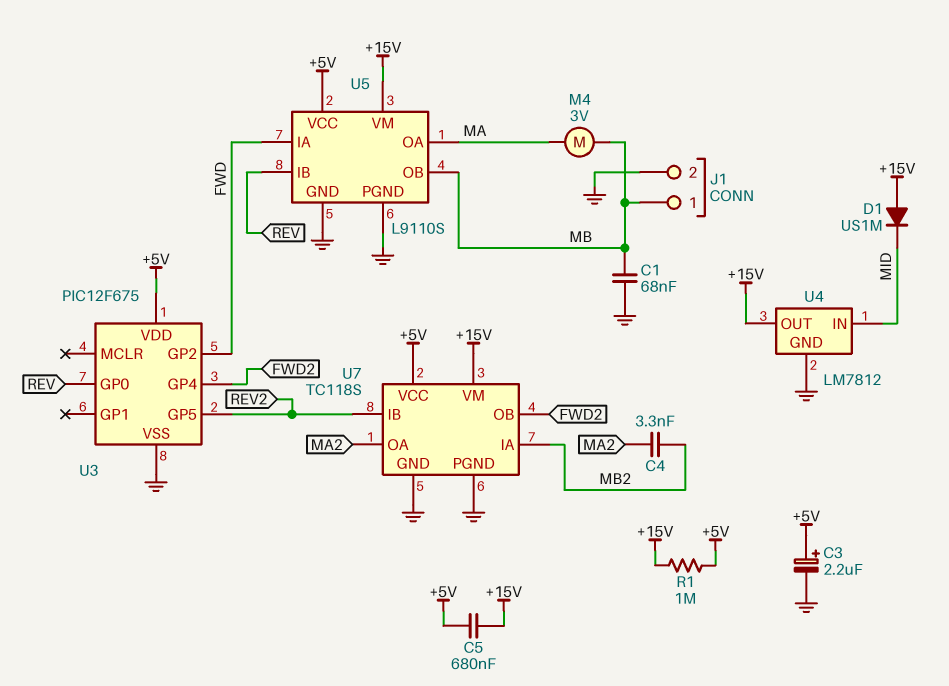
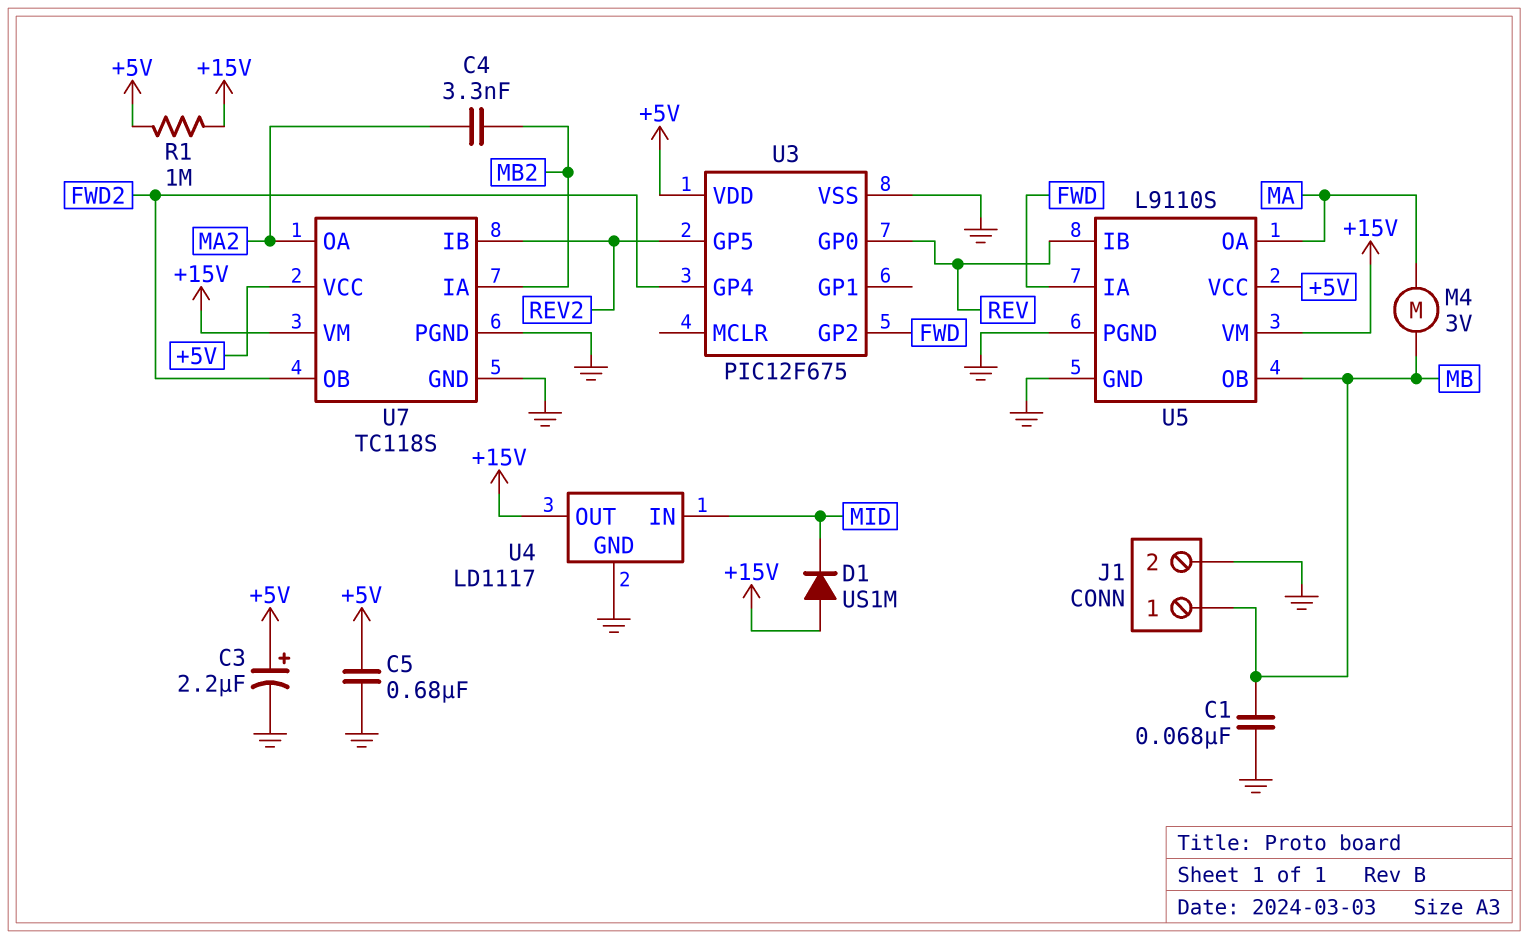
C5: 680nF (+5V, +15V) -> 680nF (+5V, GND)
U4: LM7812 -> LD1117

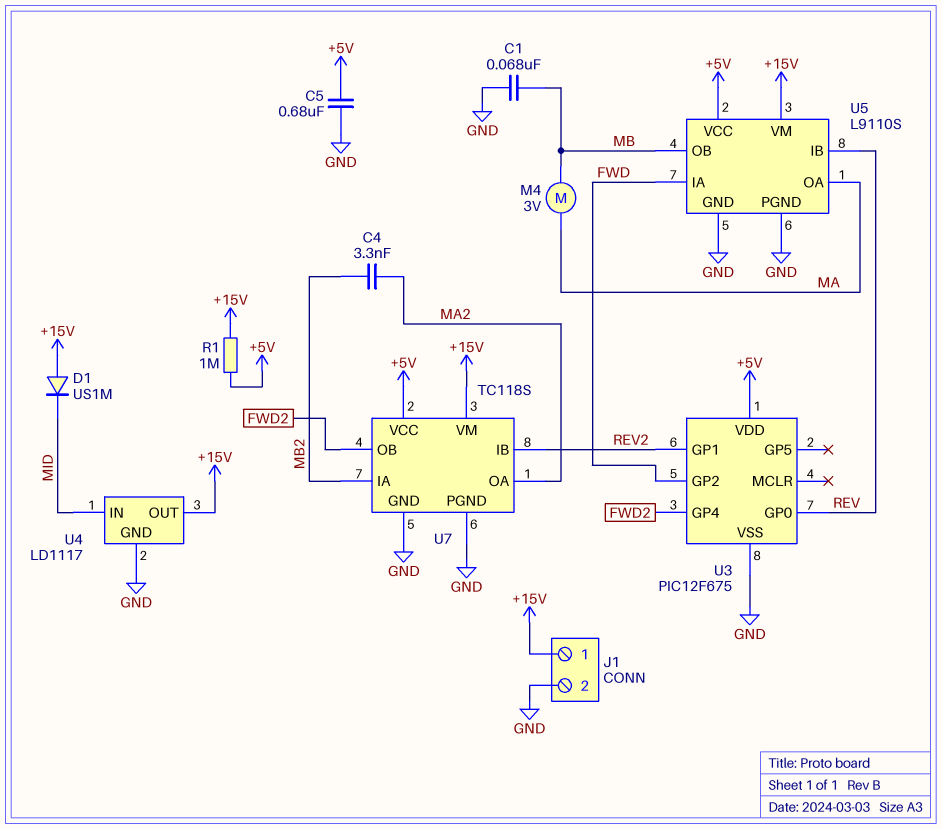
C3: 2.2uF (plus +5V, minus GND) -> none
J1 pin 1: MB -> +15V
U3 pin GP1: none -> REV2
U3 pin GP5: REV2 -> none

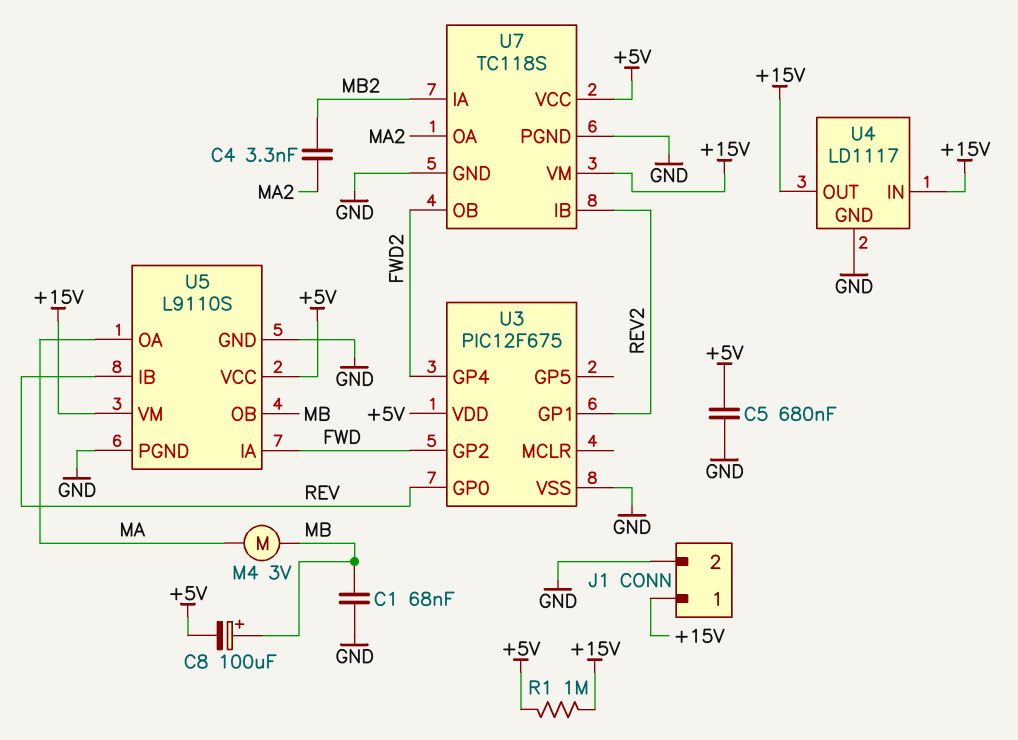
C8: none -> 100uF (plus MB, minus +5V)
D1: diode US1M (A +15V, K MID) -> none
U4 pin IN: MID -> +15V

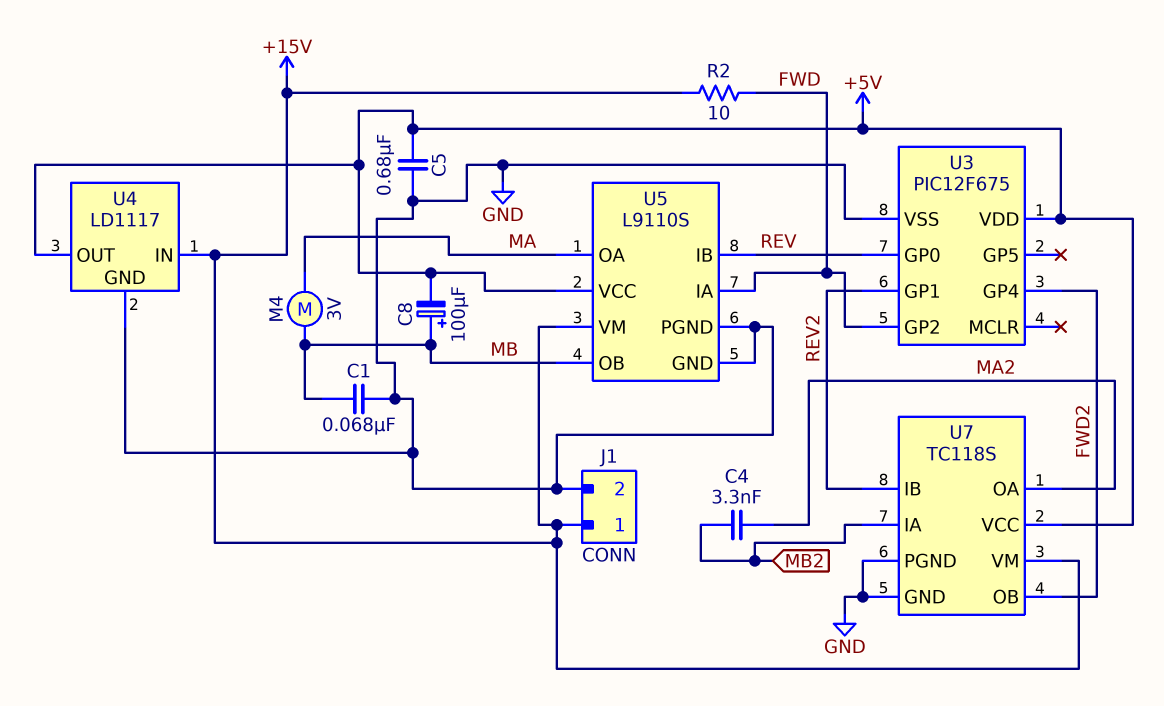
R1: 1M (+5V, +15V) -> none
R2: none -> 10 (+15V, FWD)
U4 pin OUT: +15V -> +5V

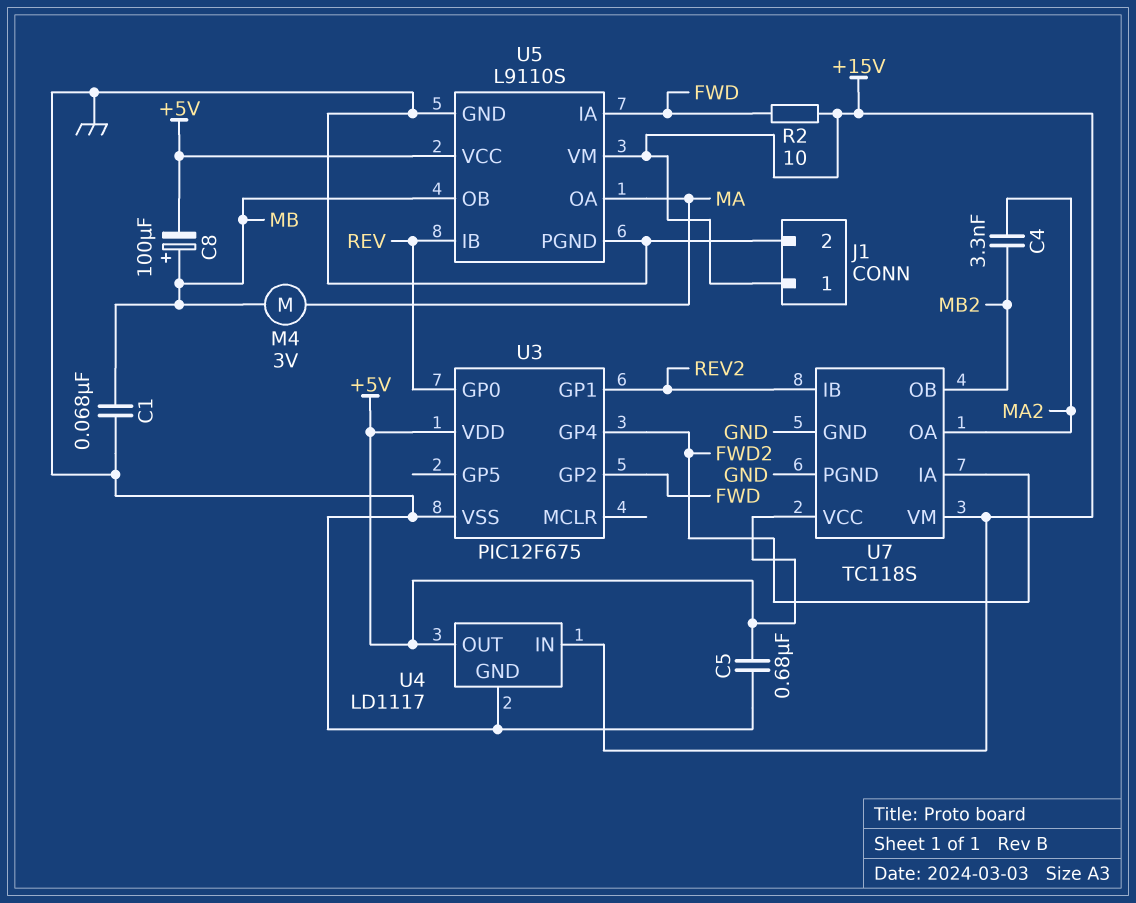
U7 pin IA: MB2 -> FWD2
U7 pin OB: FWD2 -> MB2

